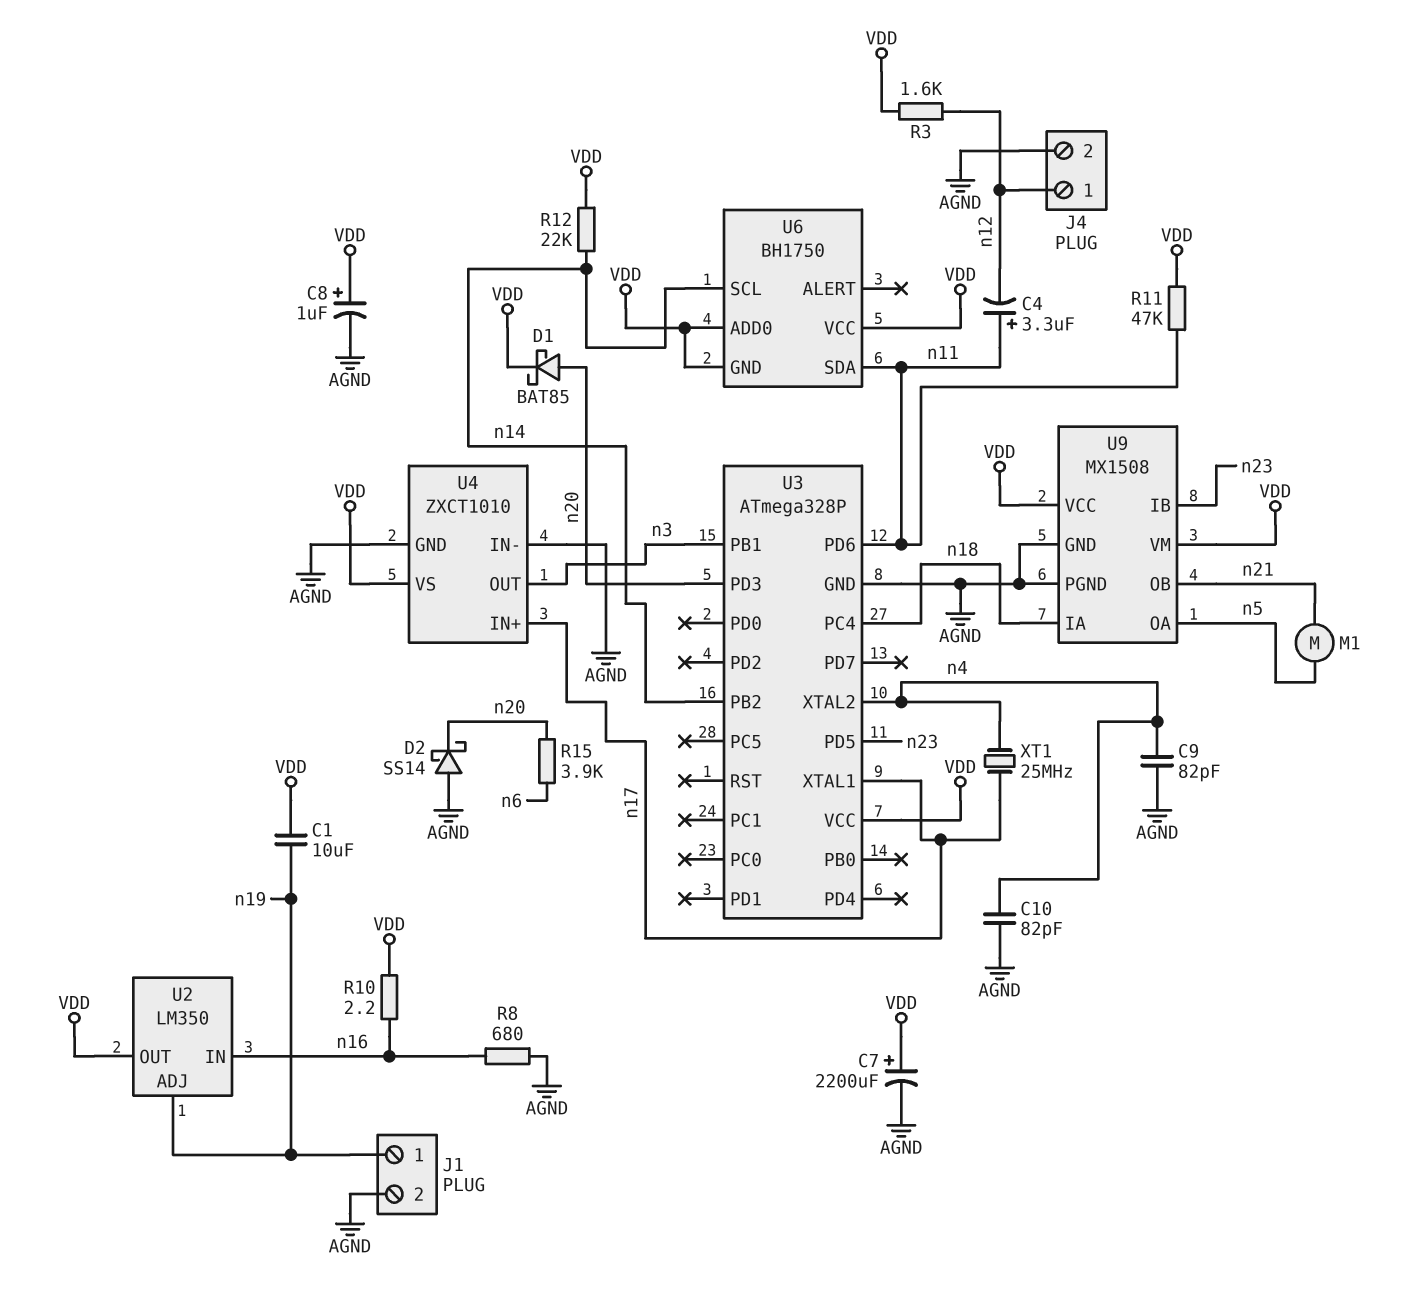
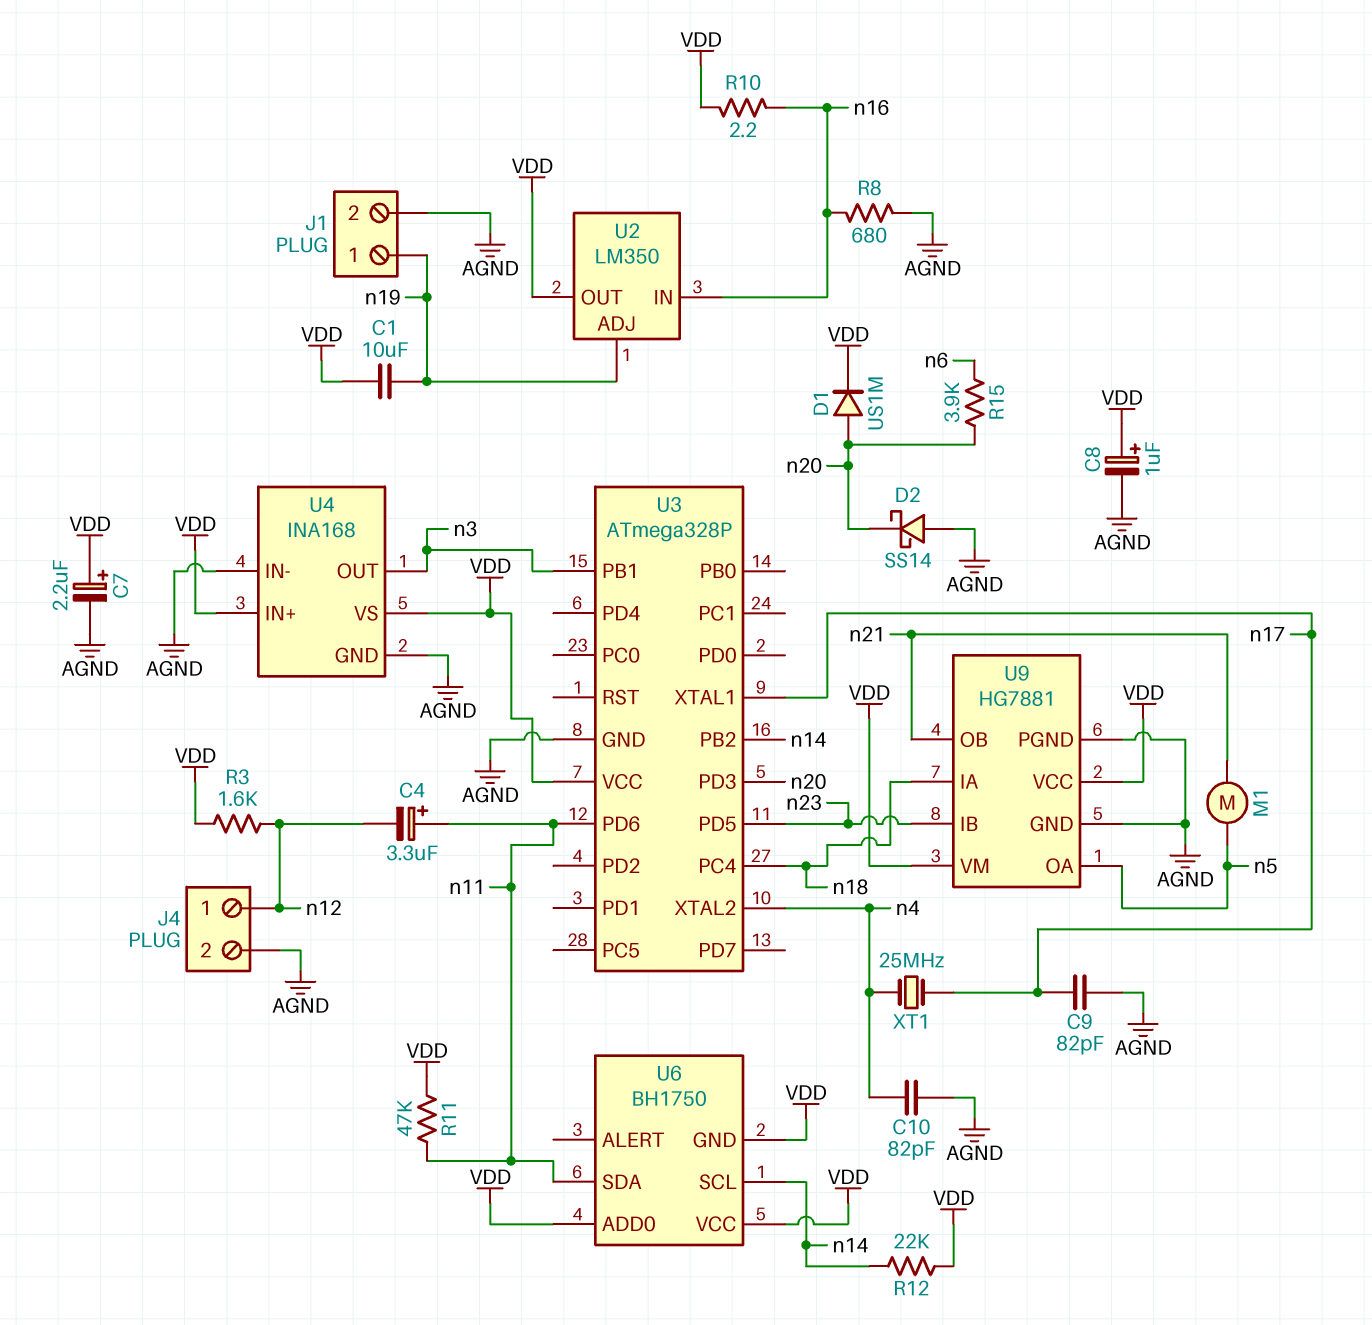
C7: 2200uF (plus VDD, minus AGND) -> 2.2uF (plus VDD, minus AGND)
C9: 82pF (AGND, n4) -> 82pF (AGND, n17)
D1: schottky BAT85 (A n20, K VDD) -> diode US1M (A n20, K VDD)
U4: ZXCT1010 -> INA168
U4 pin IN+: n17 -> VDD
U9: MX1508 -> HG7881

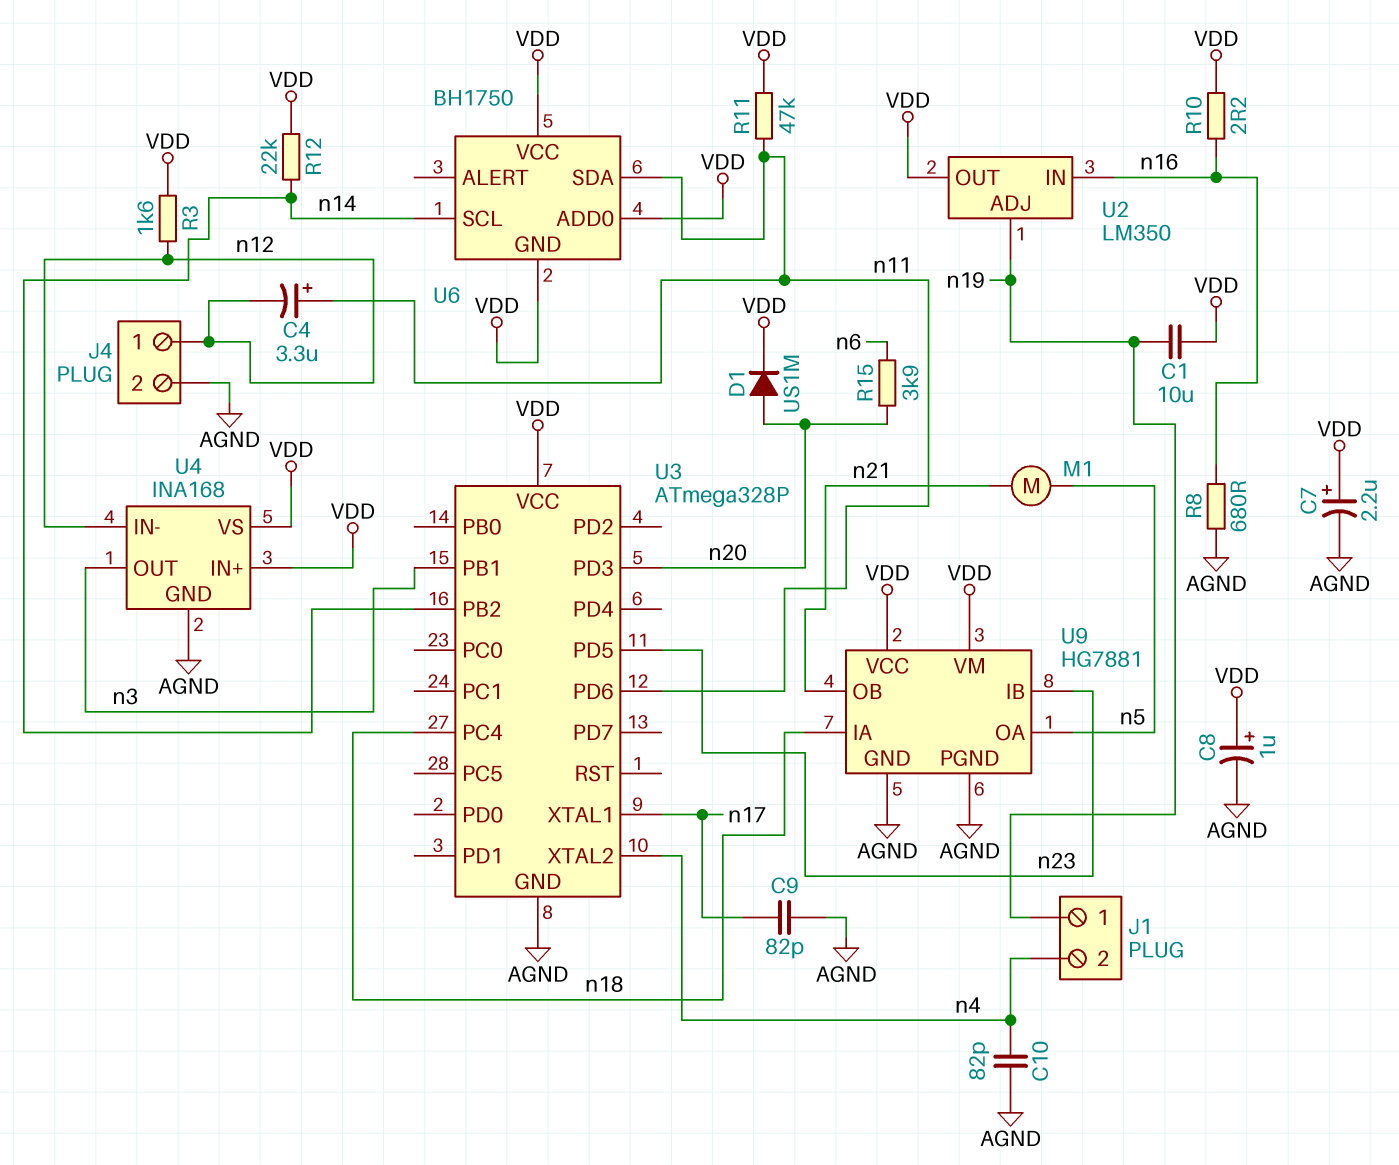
D2: schottky SS14 (A AGND, K n20) -> none
J1 pin 2: AGND -> n4
U4 pin IN-: AGND -> n12
XT1: 25MHz (n4, n17) -> none

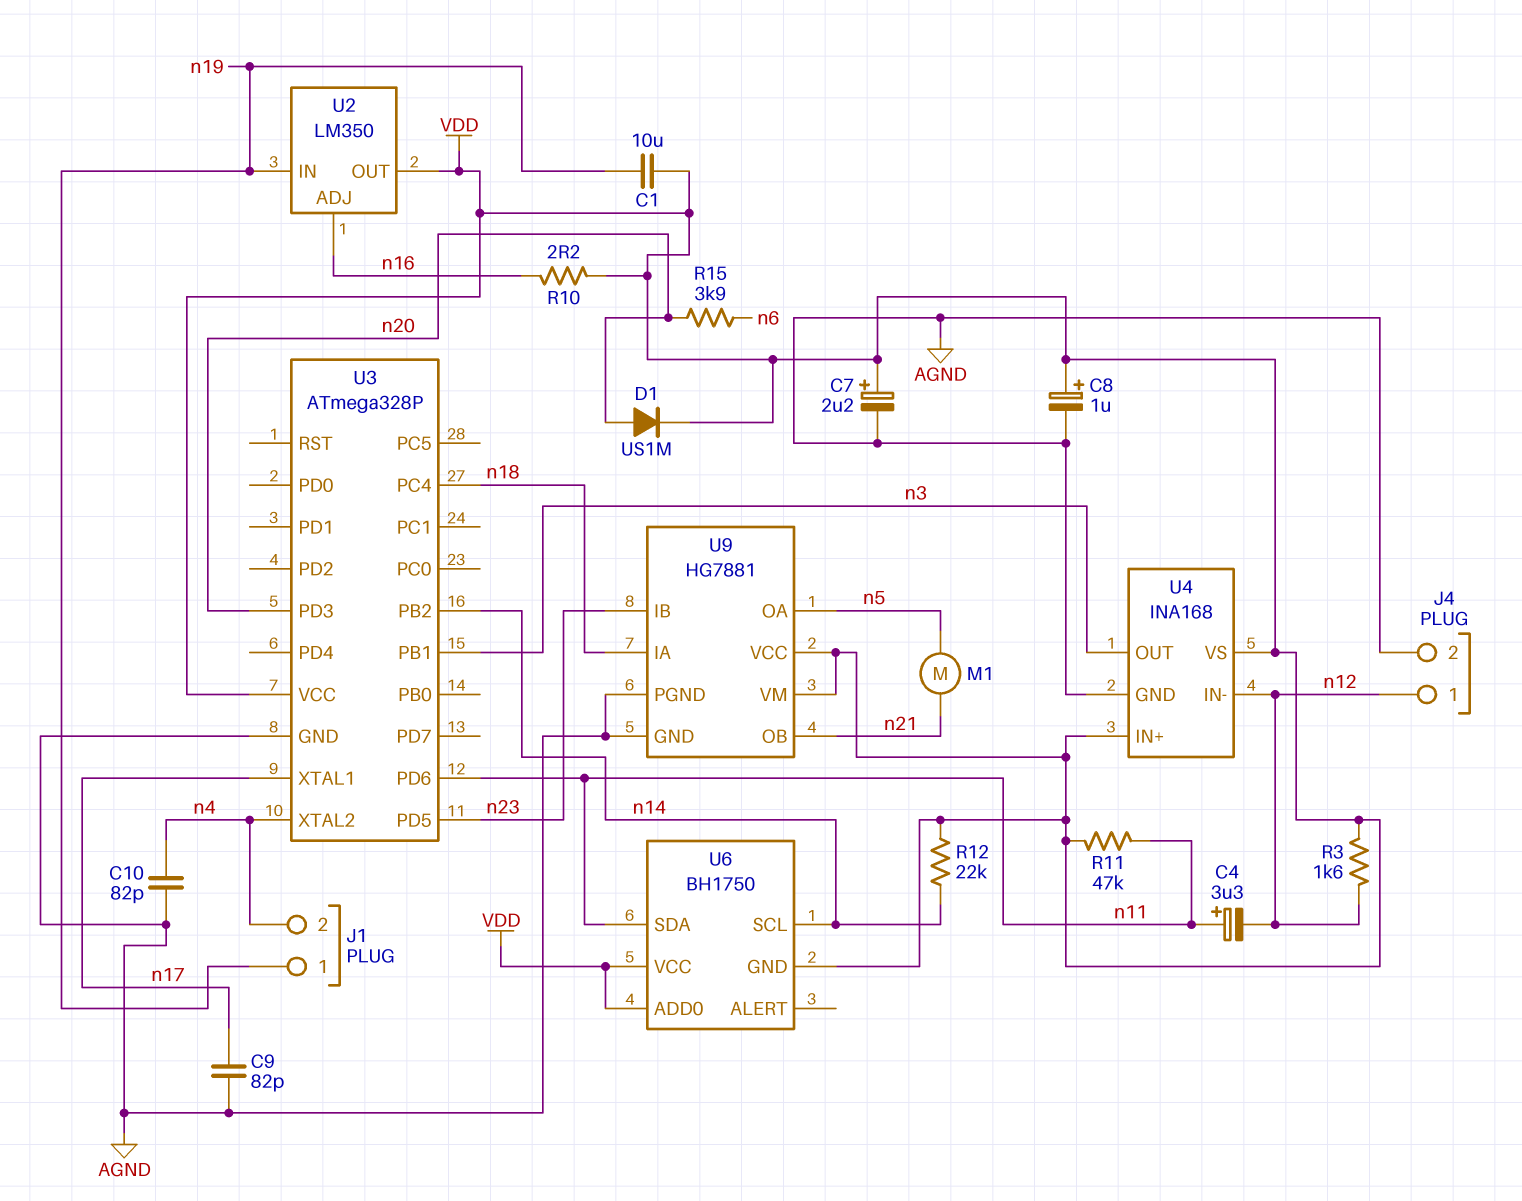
R8: 680 (AGND, n16) -> none
U2 pin ADJ: n19 -> n16
U2 pin IN: n16 -> n19

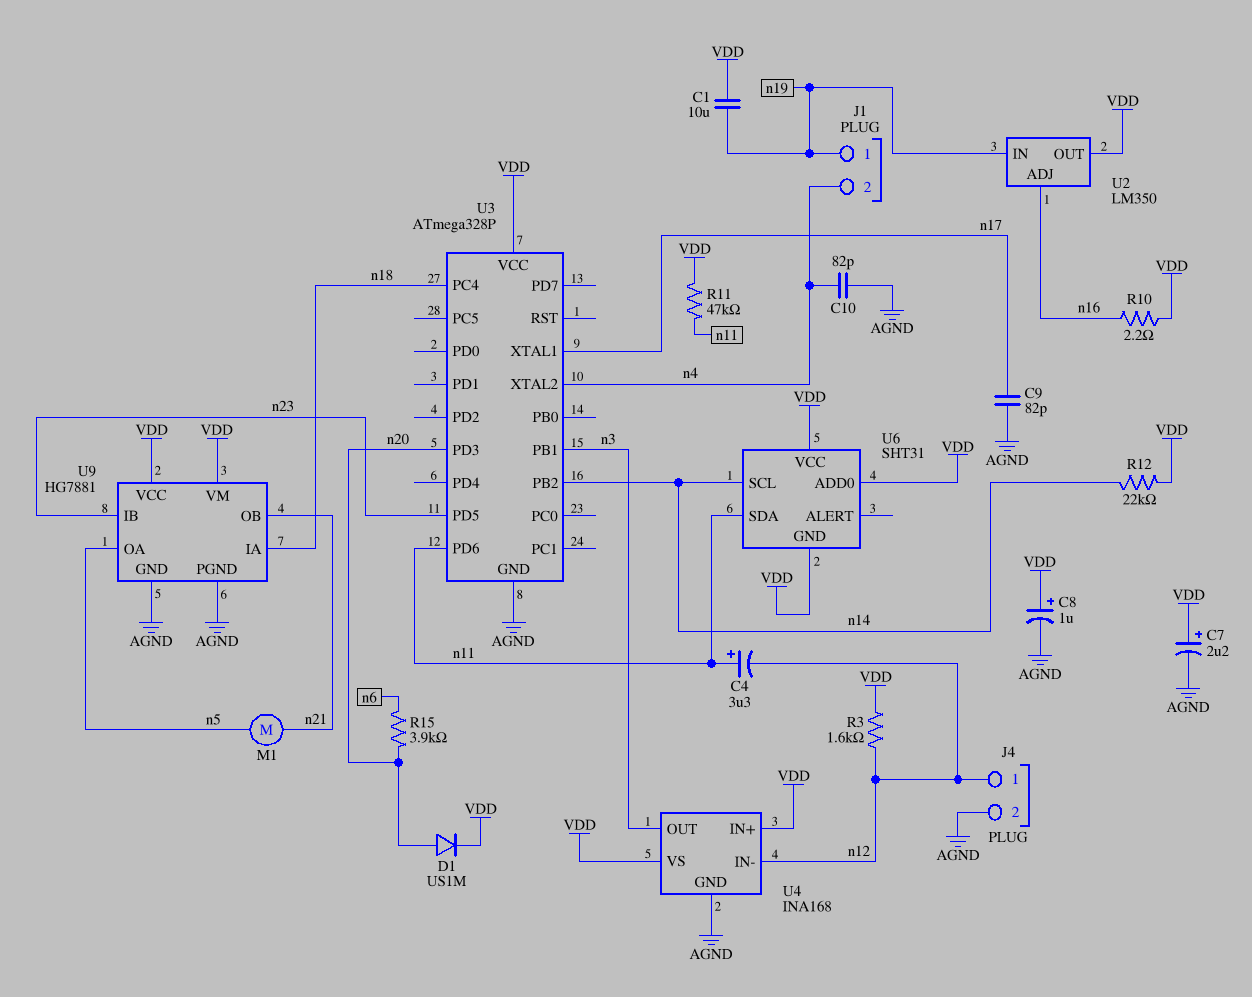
U6: BH1750 -> SHT31

